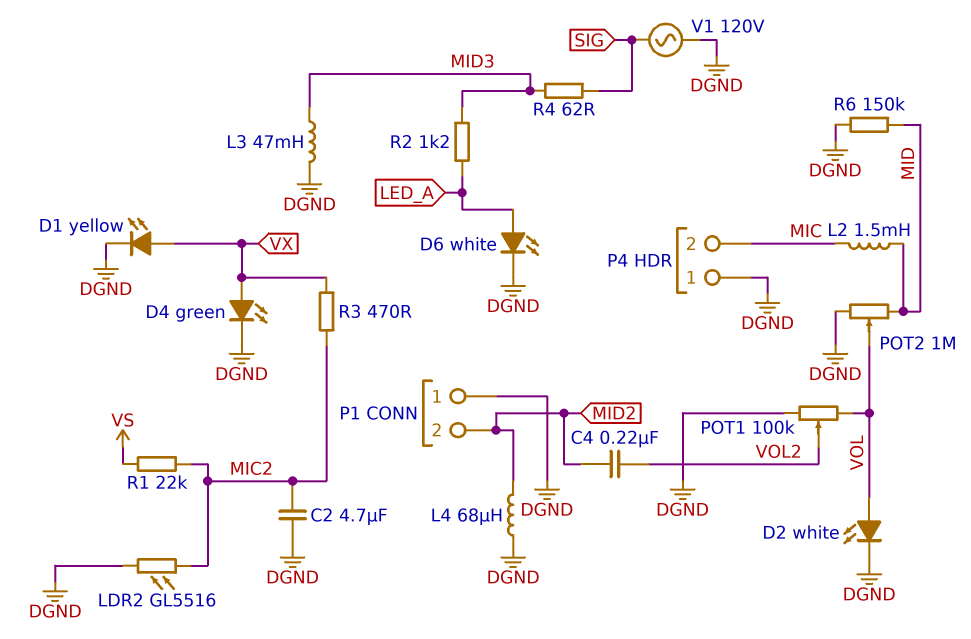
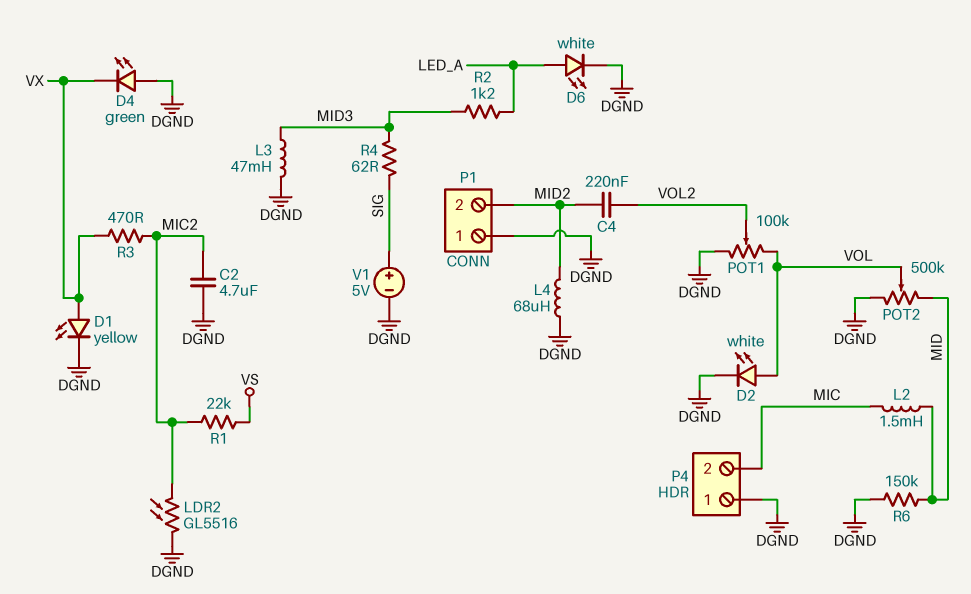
D4: LED green (A VX, K DGND) -> LED green (A DGND, K VX)
POT2: 1M (DGND, MID, wiper VOL) -> 500k (DGND, MID, wiper VOL)
V1: AC 120V (DGND, SIG) -> 5V (plus SIG, minus DGND)

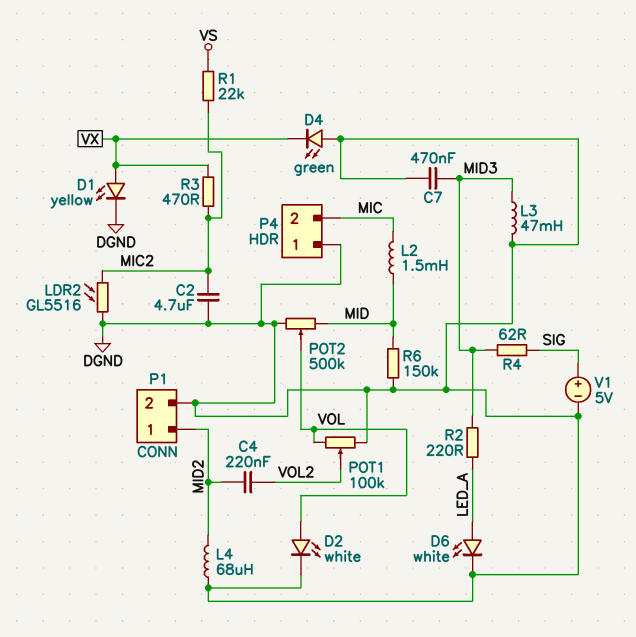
C7: none -> 470nF (DGND, MID3)
P1 pin 1: DGND -> MID2
P1 pin 2: MID2 -> DGND
R2: 1.2k (LED_A, MID3) -> 220 (LED_A, MID3)

